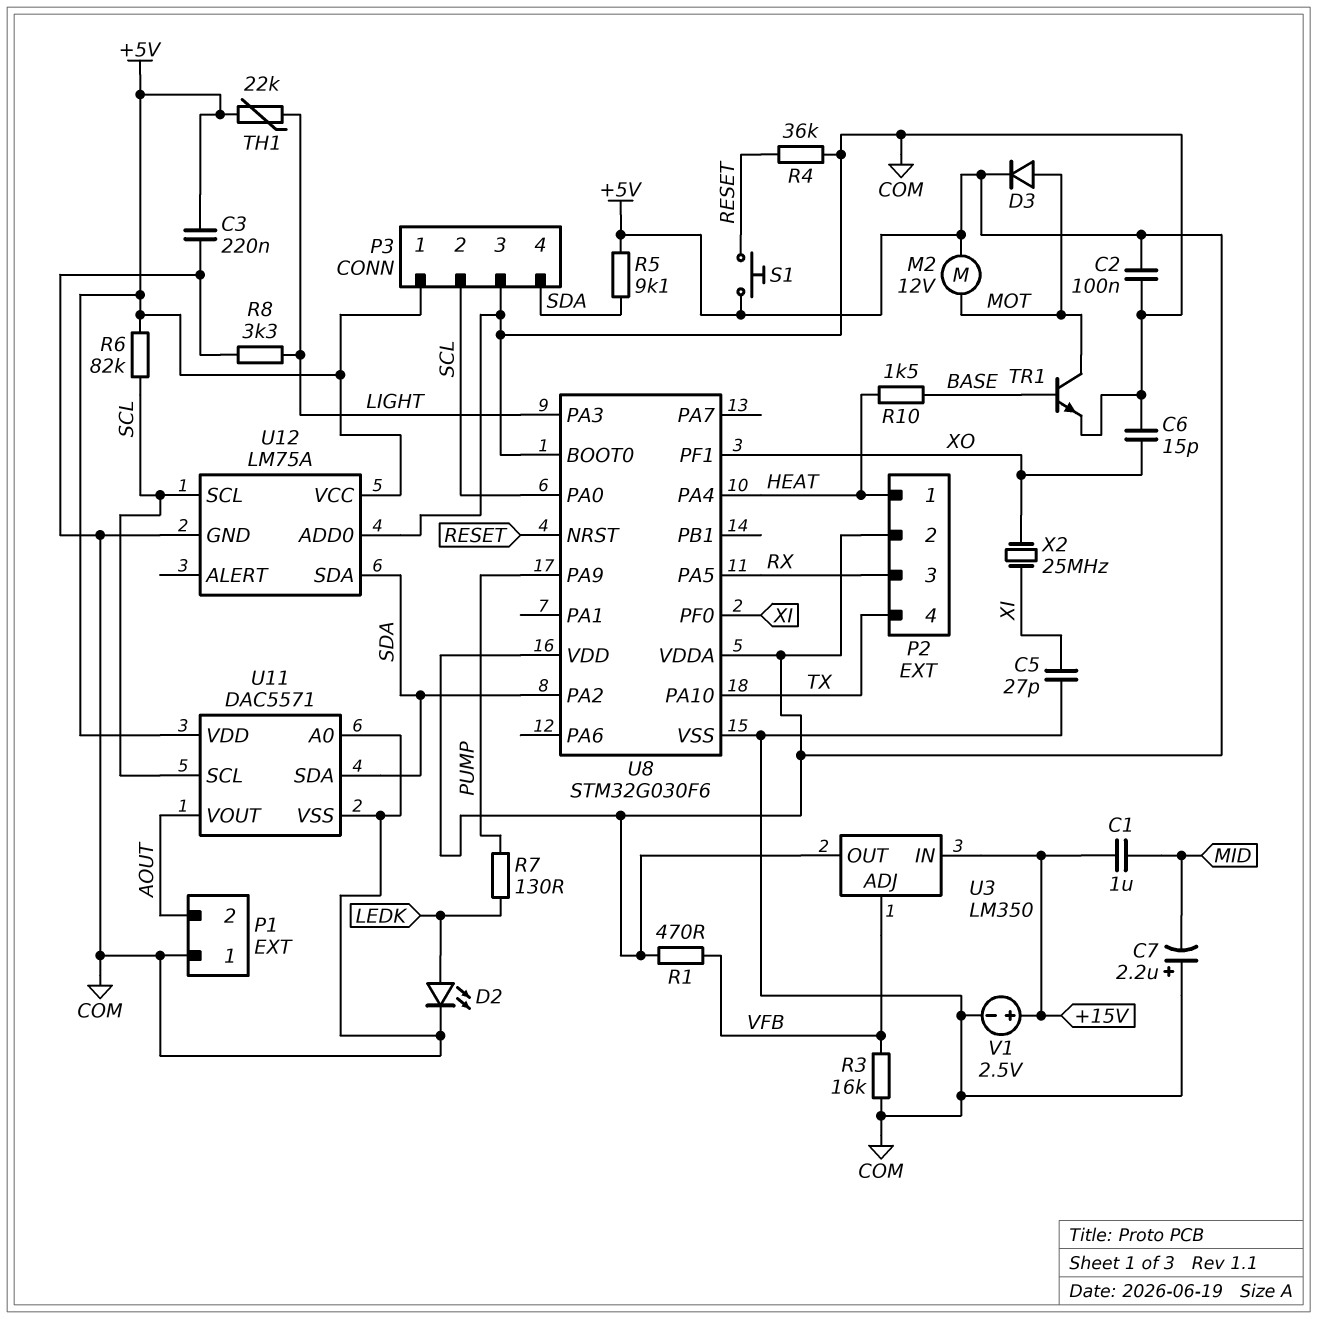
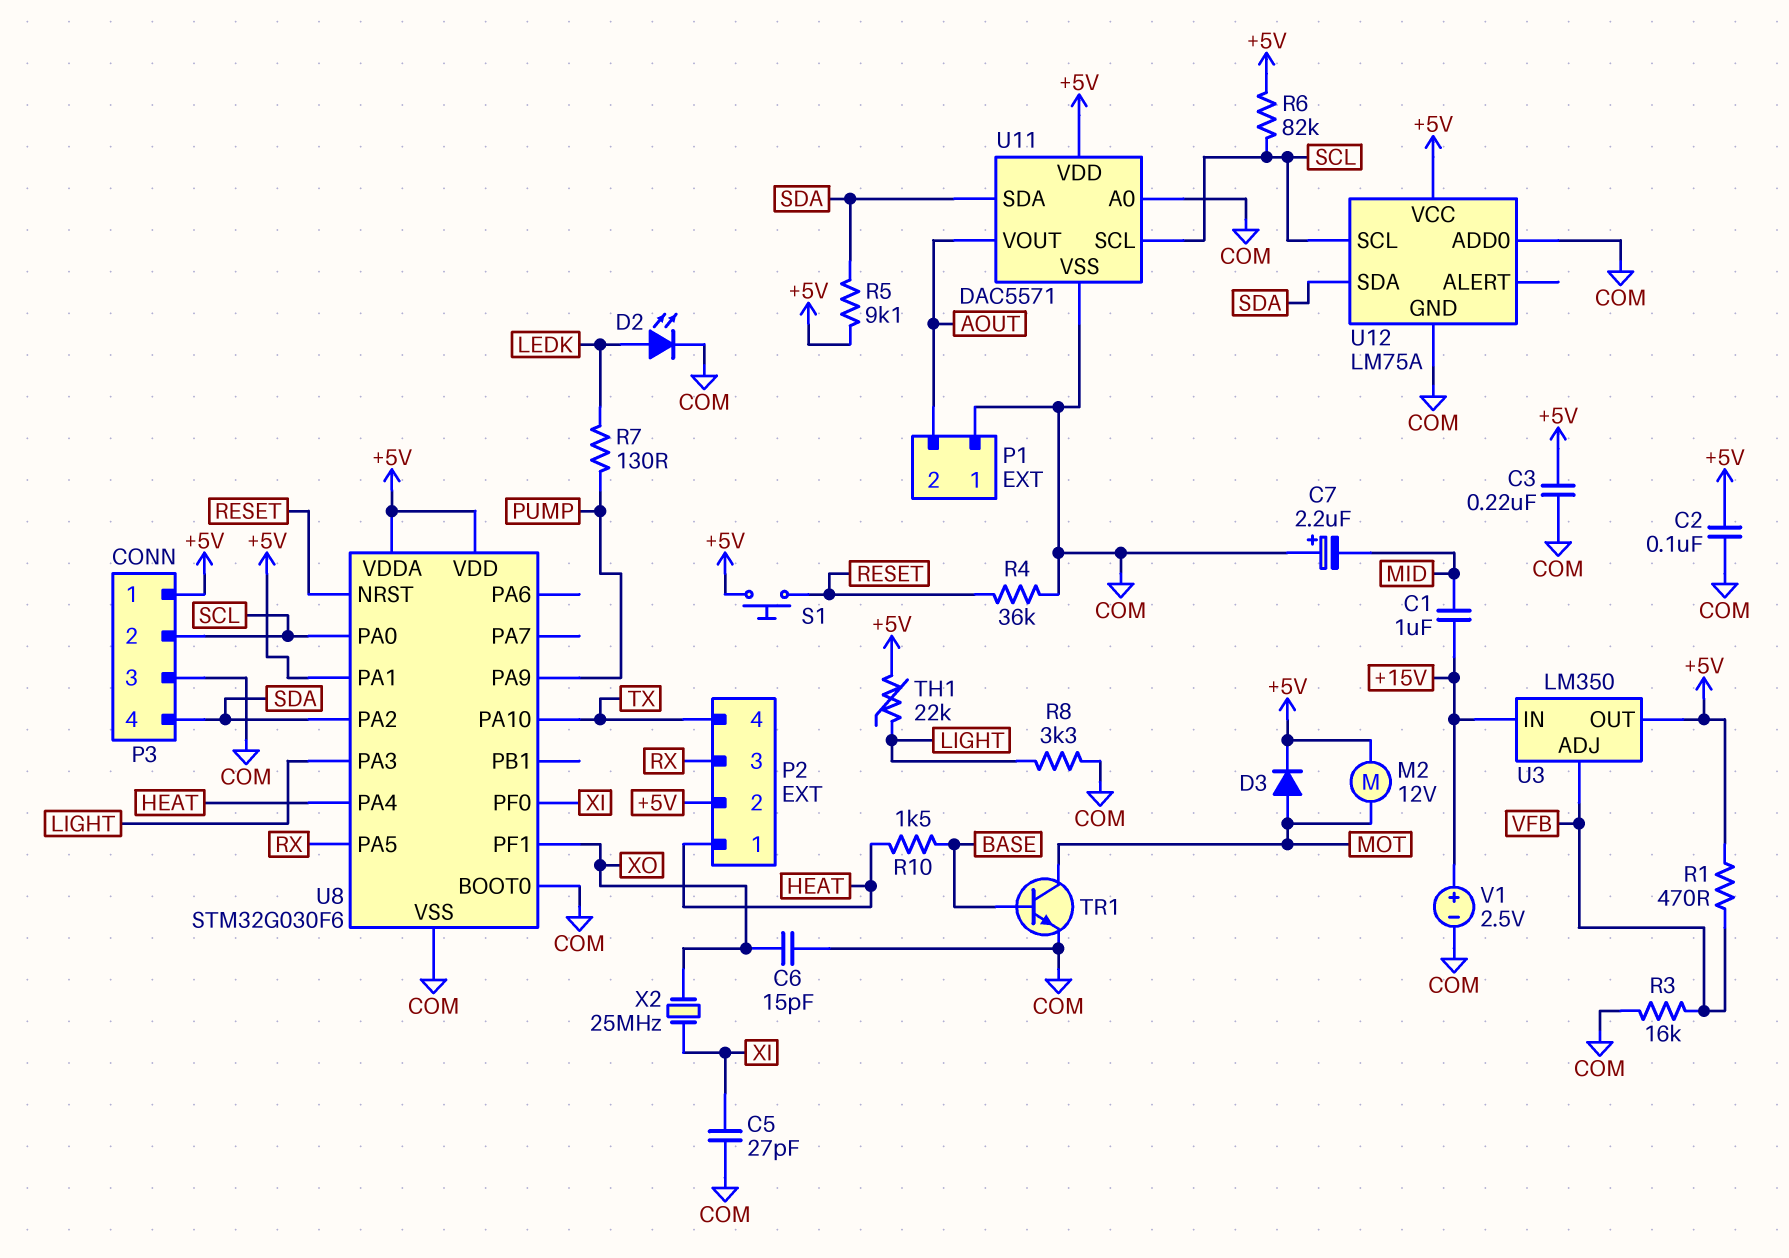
U8 pin PA1: none -> +5V

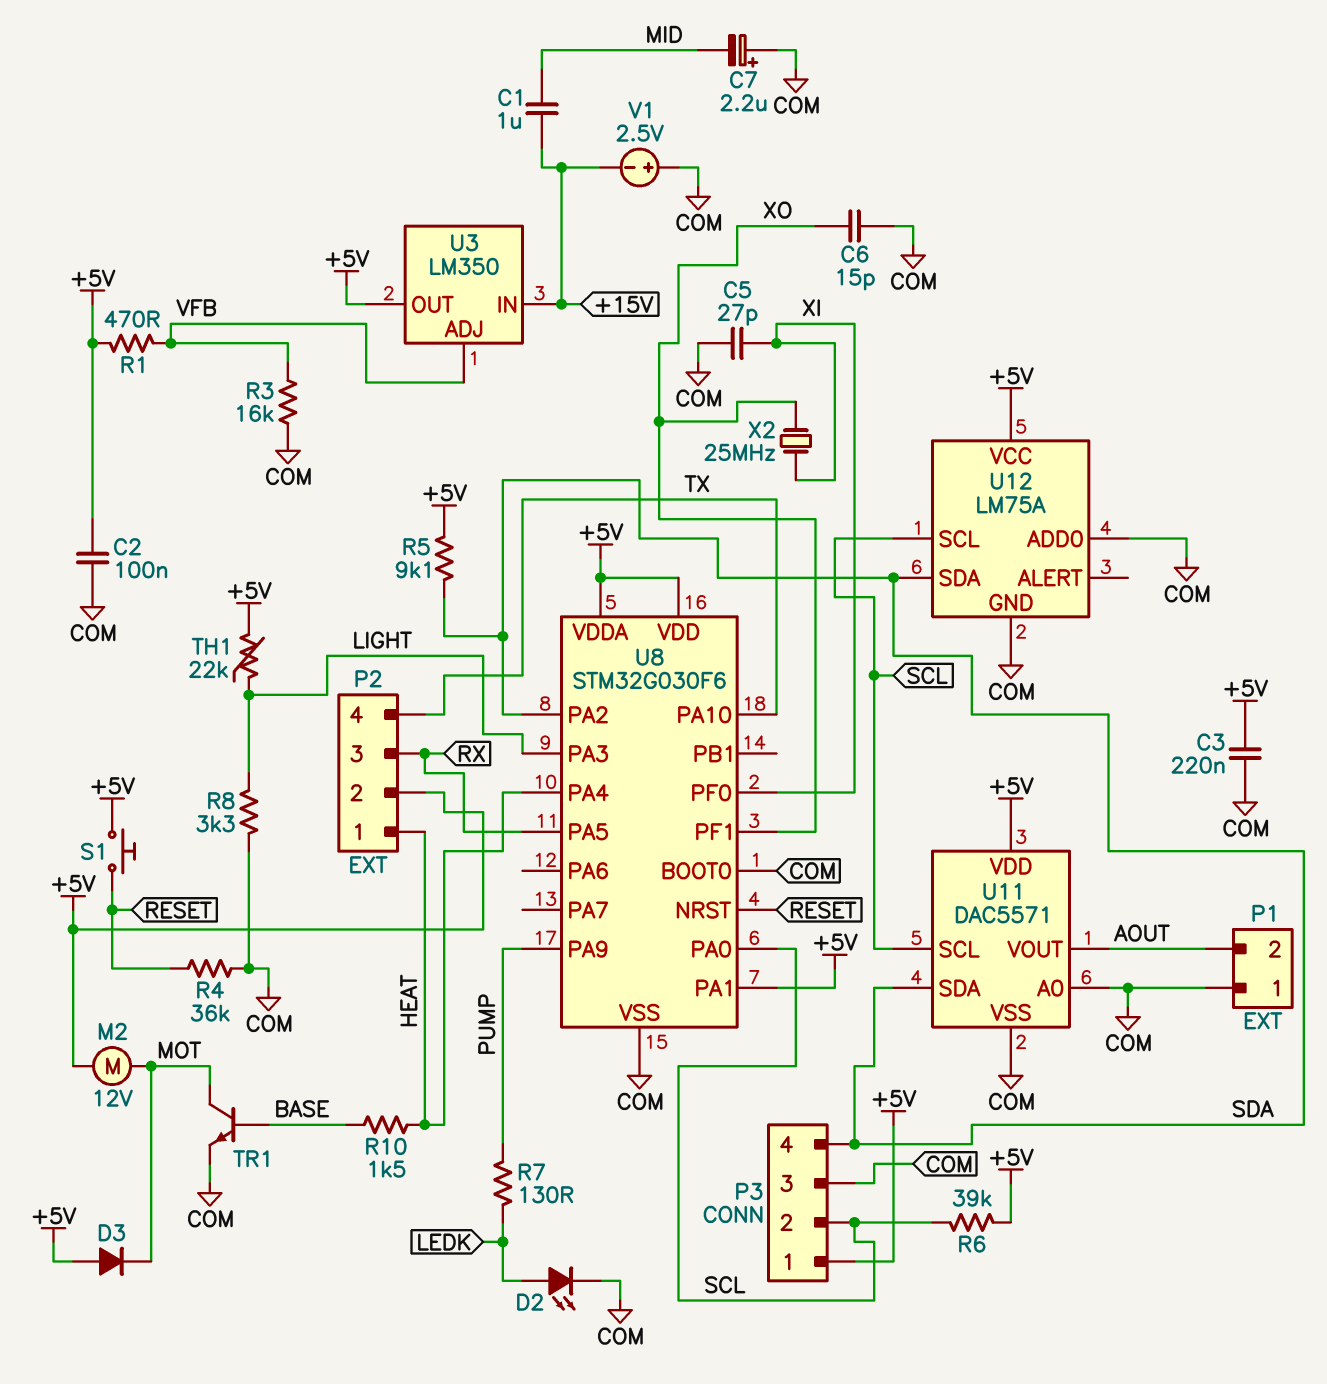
D3: diode (A MOT, K +5V) -> diode (A +5V, K MOT)
R6: 82k (+5V, SCL) -> 39k (+5V, SCL)
V1: 2.5V (plus +15V, minus COM) -> 2.5V (plus COM, minus +15V)

